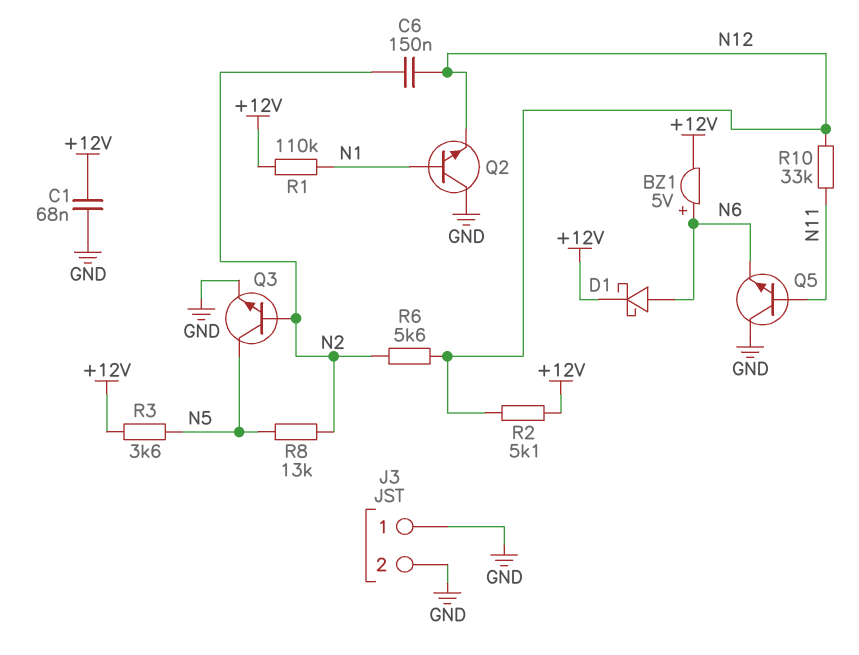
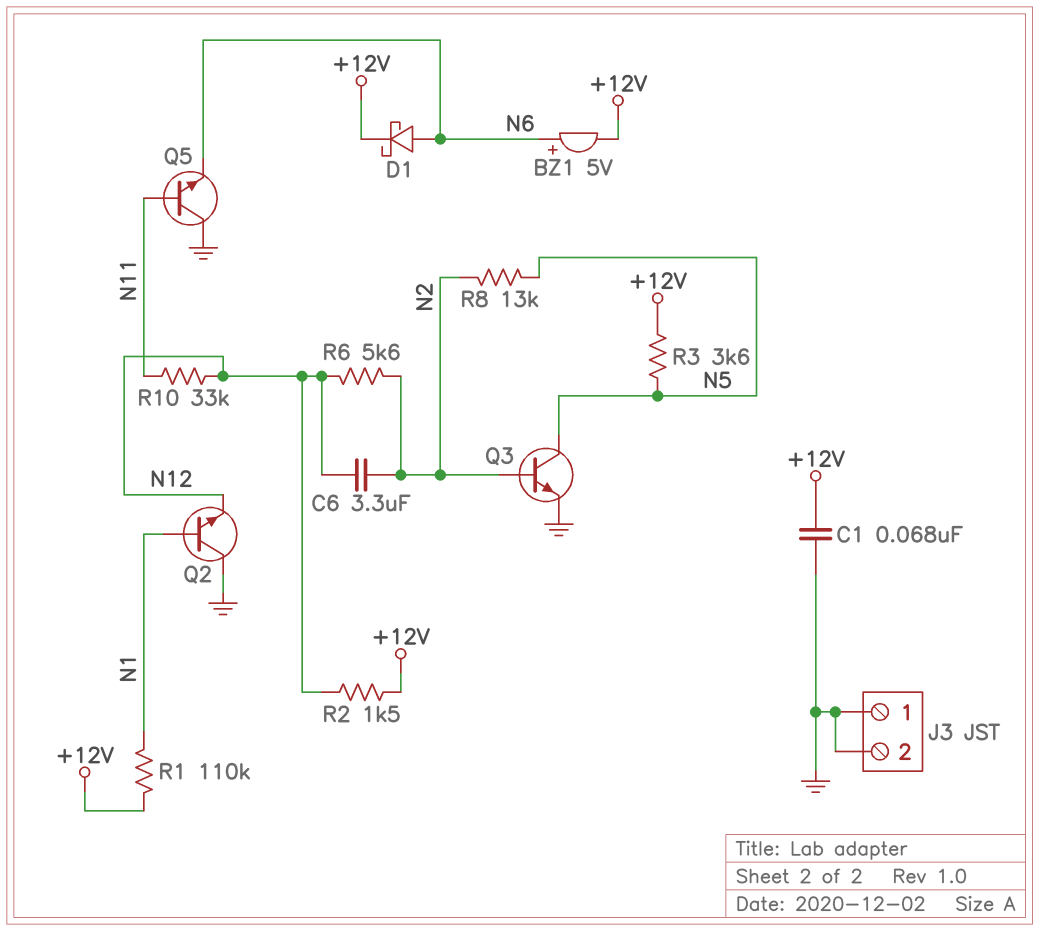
C6: 150nF (N2, N12) -> 3.3uF (N2, N12)
R2: 5.1k (+12V, N12) -> 1.5k (+12V, N12)

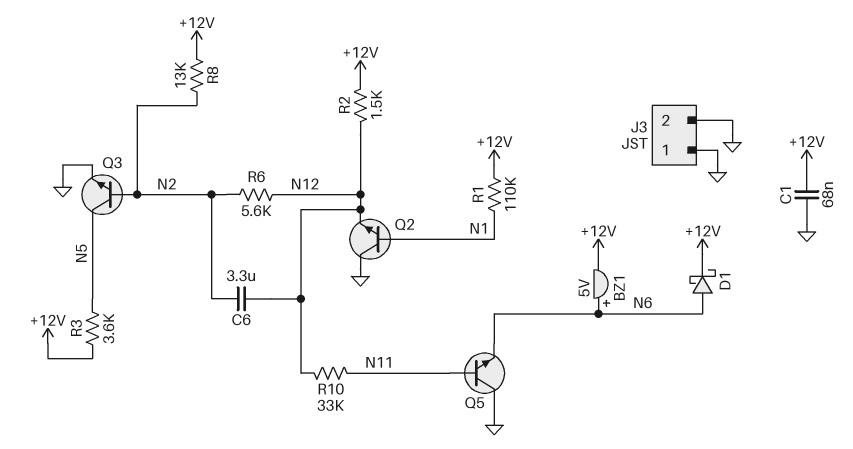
R8: 13k (N2, N5) -> 13k (+12V, N2)

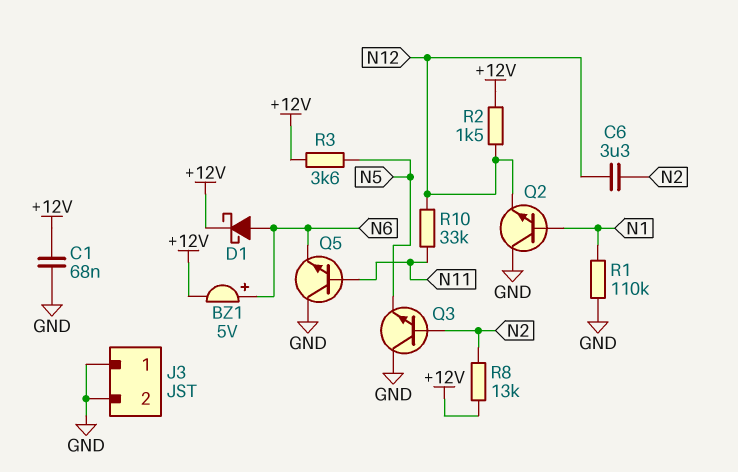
Q3: NPN (B N2, C N5, E GND) -> NPN (B N2, C GND, E N5)
R1: 110k (+12V, N1) -> 110k (GND, N1)
R6: 5.6k (N2, N12) -> none

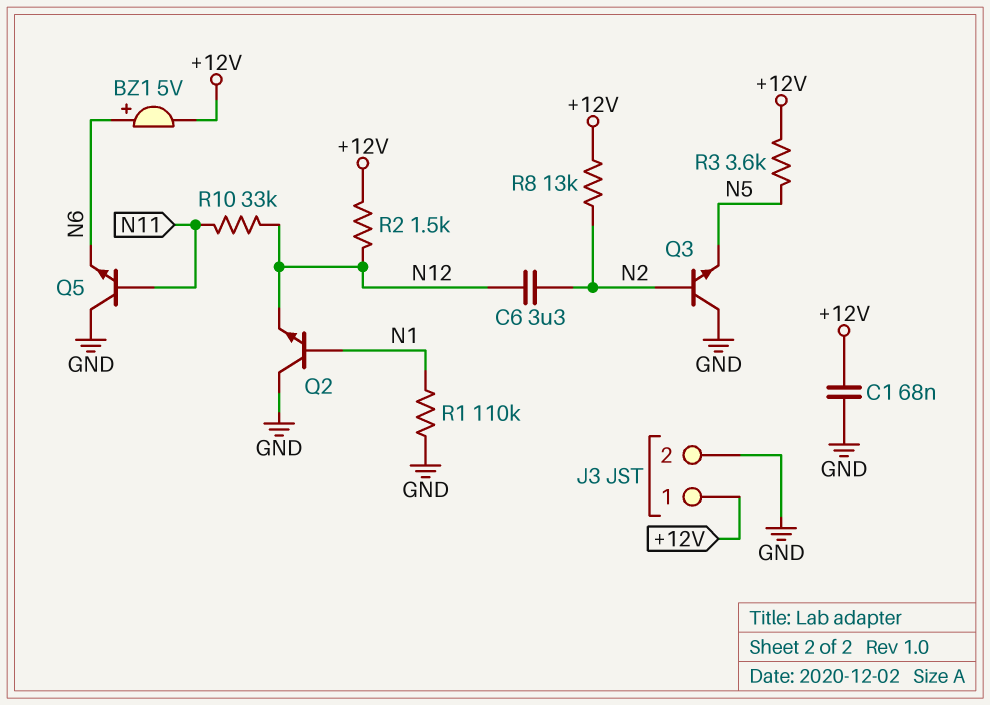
D1: schottky (A N6, K +12V) -> none
J3 pin 1: GND -> +12V

